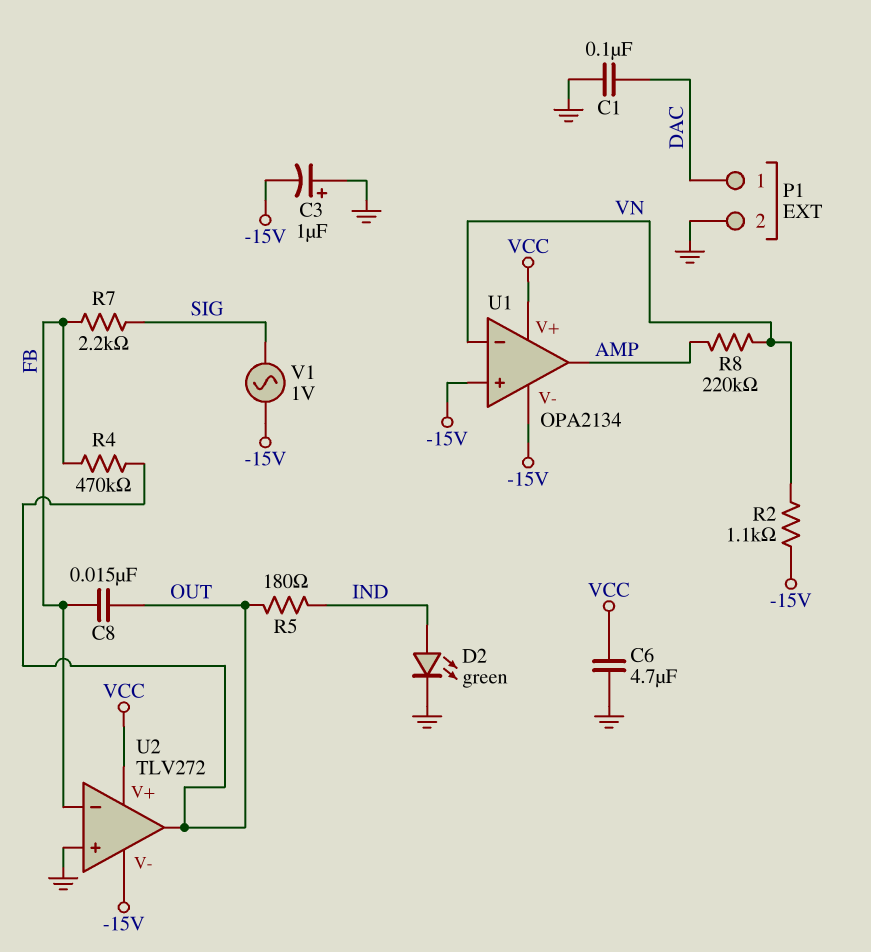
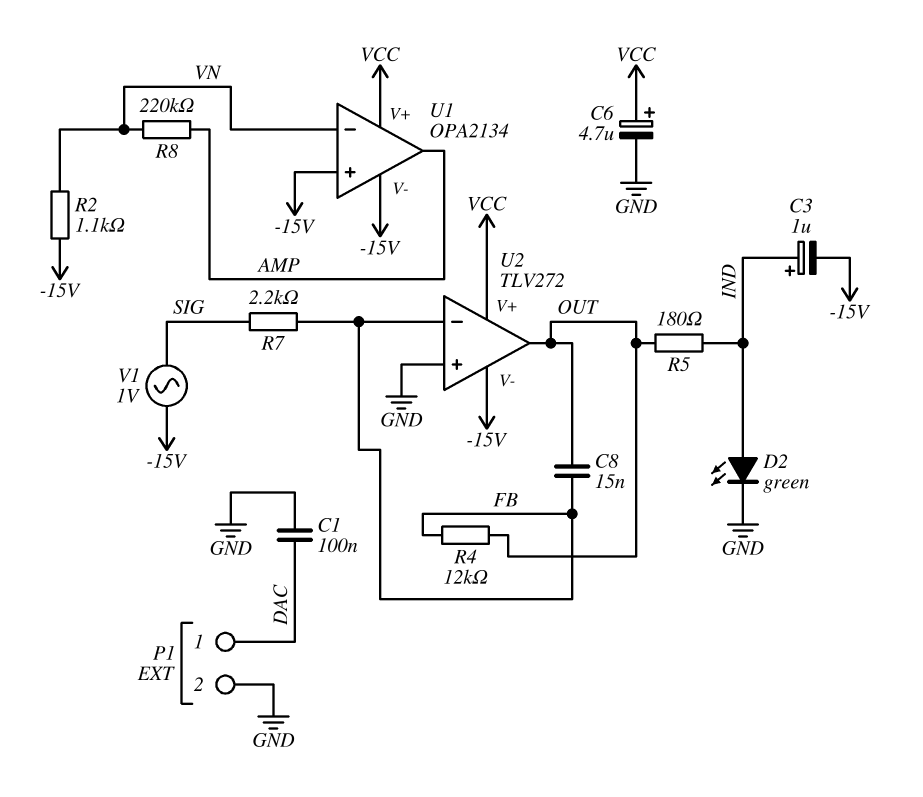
C3: 1uF (plus GND, minus -15V) -> 1uF (plus IND, minus -15V)
C6: 4.7uF (GND, VCC) -> 4.7uF (plus VCC, minus GND)
R4: 470k (FB, OUT) -> 12k (FB, OUT)

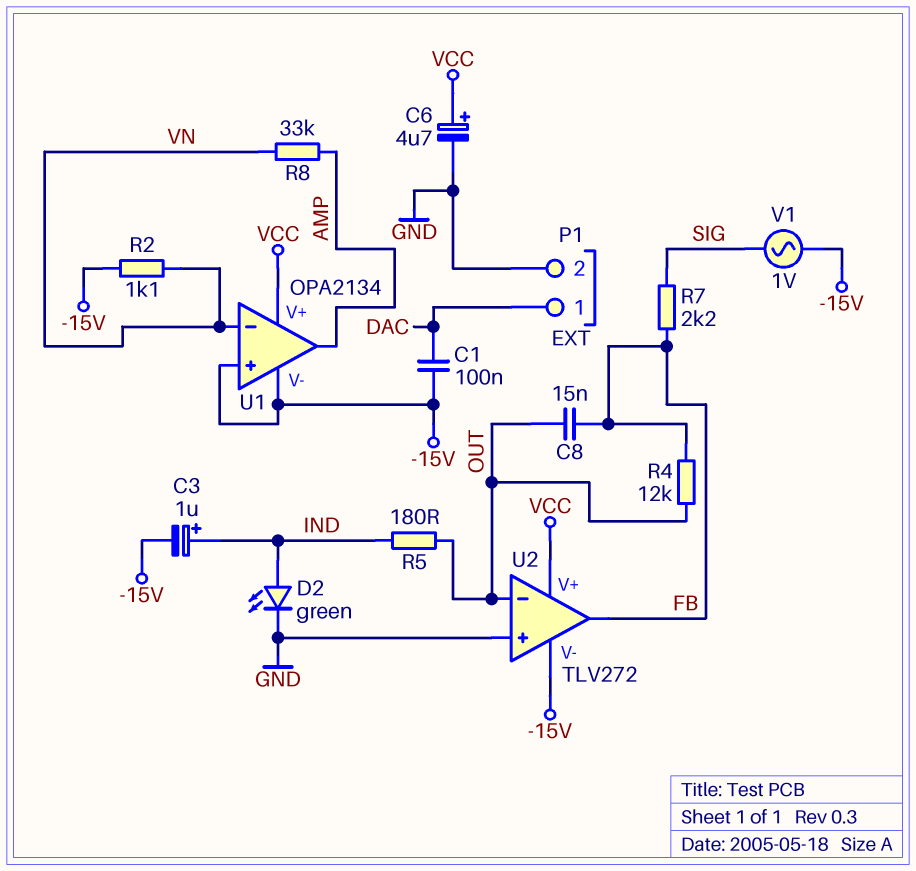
C1: 100nF (DAC, GND) -> 100nF (-15V, DAC)
R8: 220k (AMP, VN) -> 33k (AMP, VN)
U2 pin in-: FB -> OUT
U2 pin out: OUT -> FB

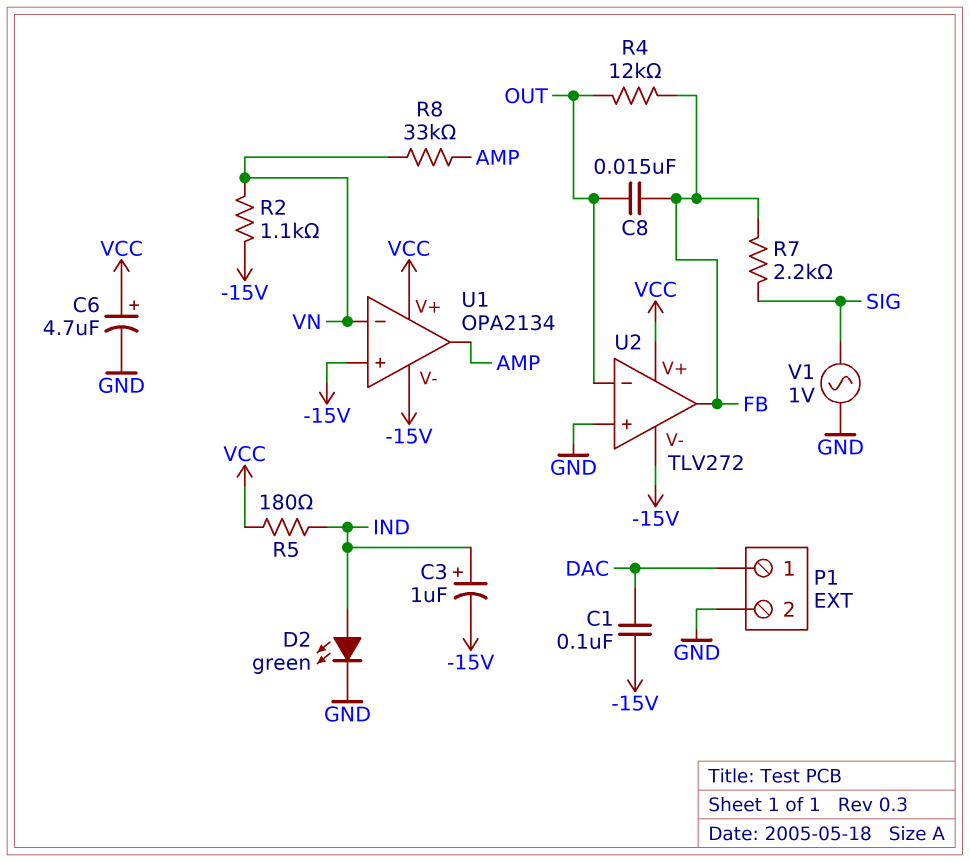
R5: 180 (IND, OUT) -> 180 (IND, VCC)
V1: AC 1V (-15V, SIG) -> AC 1V (GND, SIG)

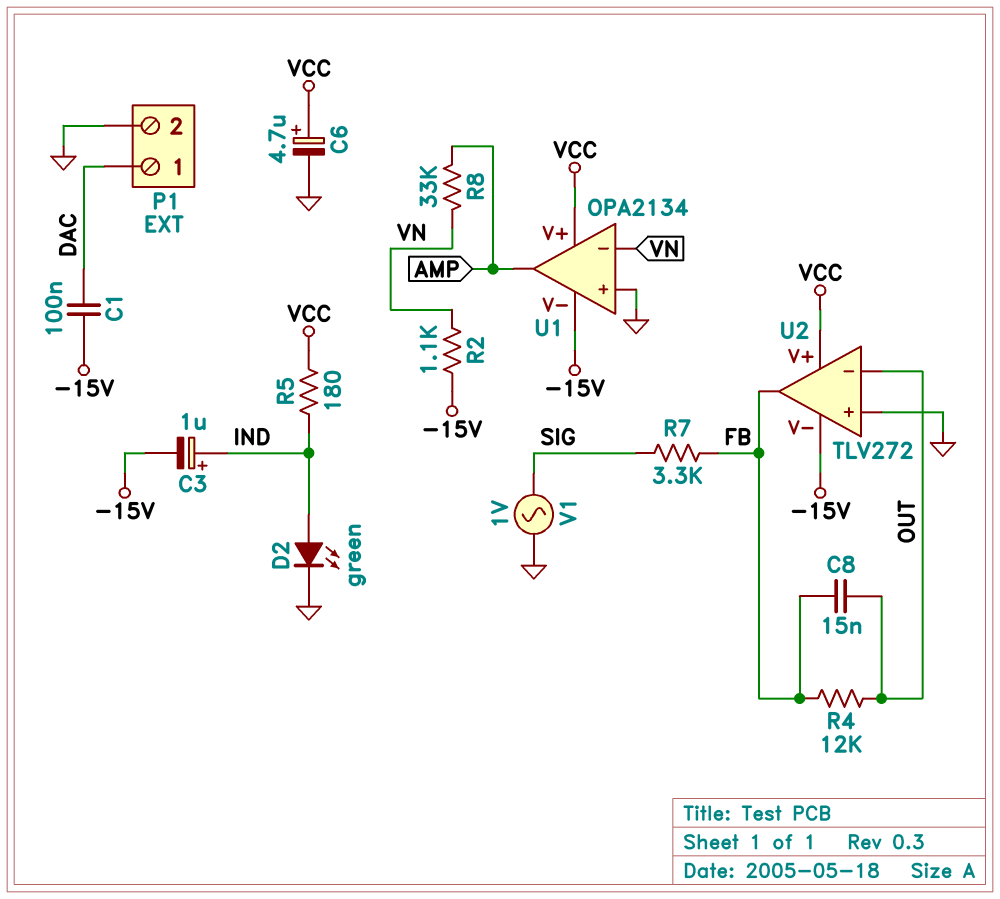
R7: 2.2k (FB, SIG) -> 3.3k (FB, SIG)
U1 pin in+: -15V -> GND

